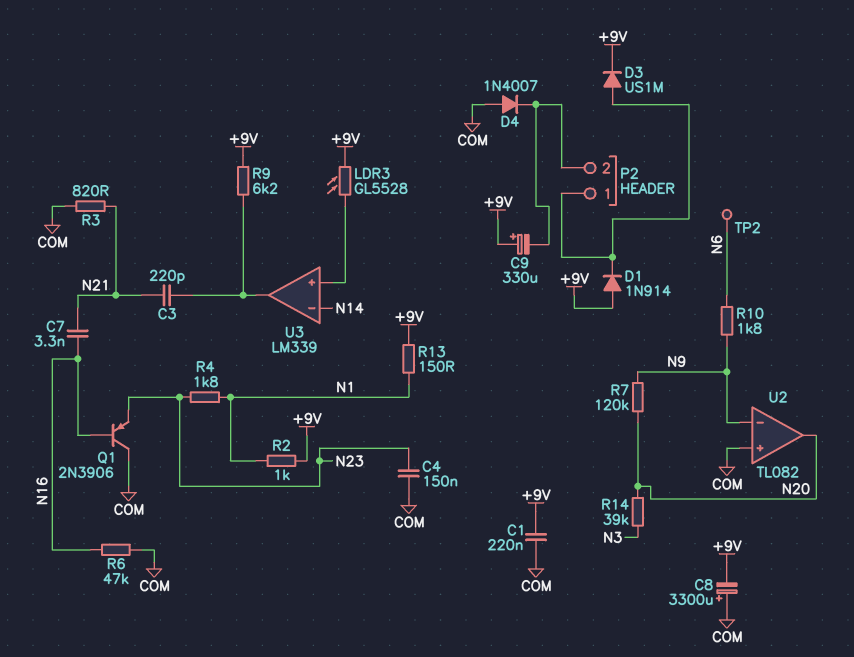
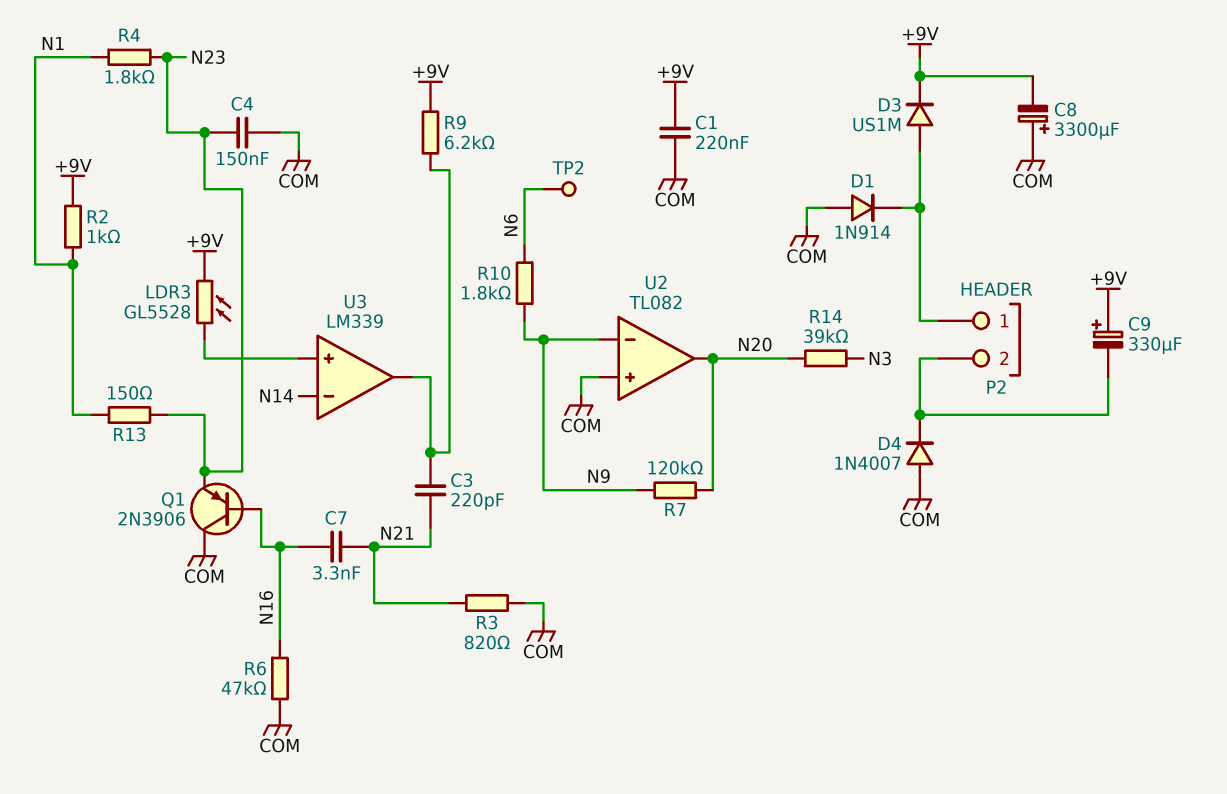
D1: diode 1N914 (A +9V, K P2/1) -> diode 1N914 (A COM, K P2/1)
R13: 150 (+9V, N1) -> 150 (N1, N23)

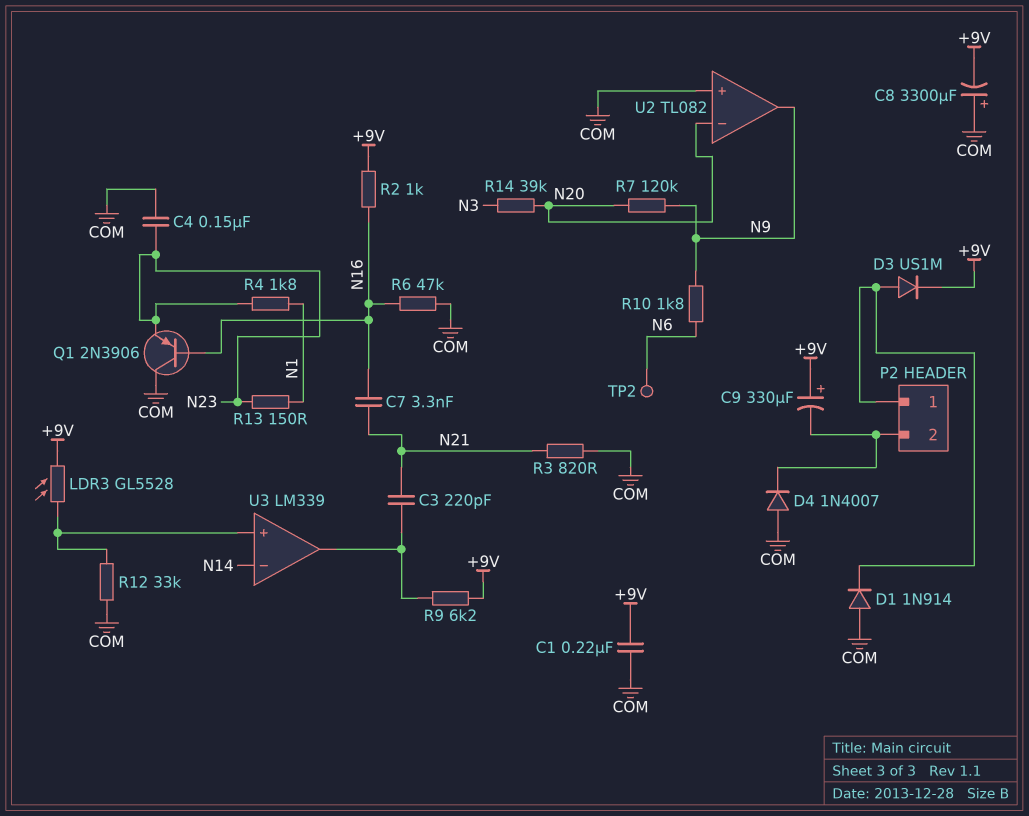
R2: 1k (+9V, N1) -> 1k (+9V, N16)
R12: none -> 33k (COM, U3/in+)
U2 pin in-: N9 -> N20
U2 pin out: N20 -> N9

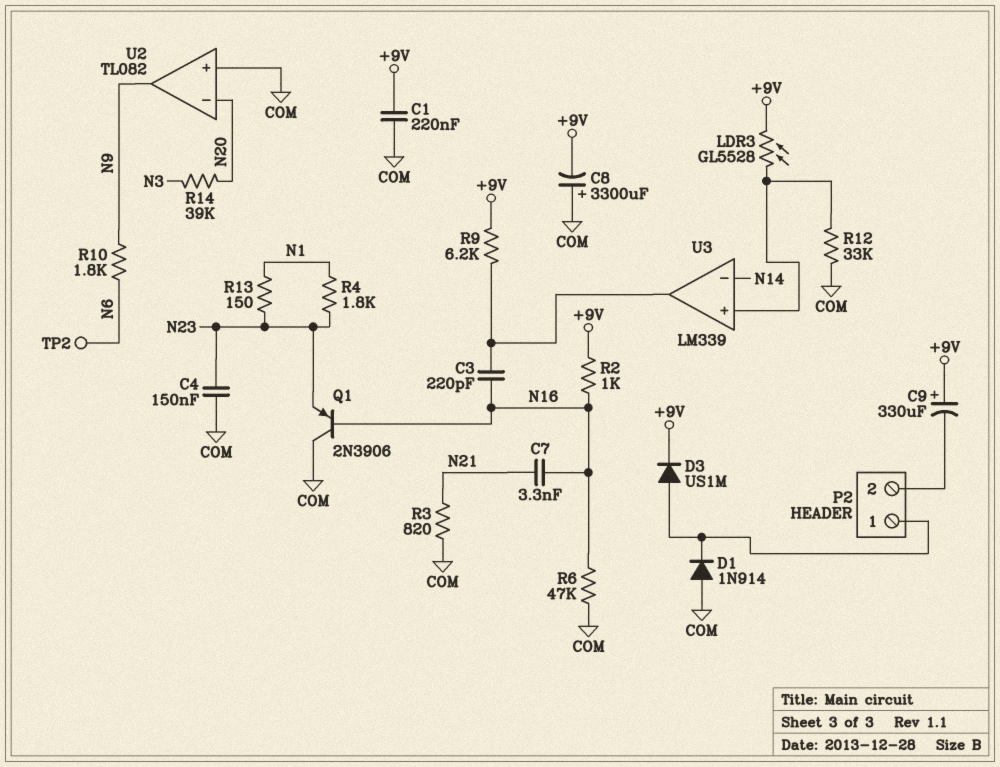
C3: 220pF (N21, U3/out) -> 220pF (N16, U3/out)
D4: diode 1N4007 (A COM, K P2/2) -> none
R7: 120k (N9, N20) -> none

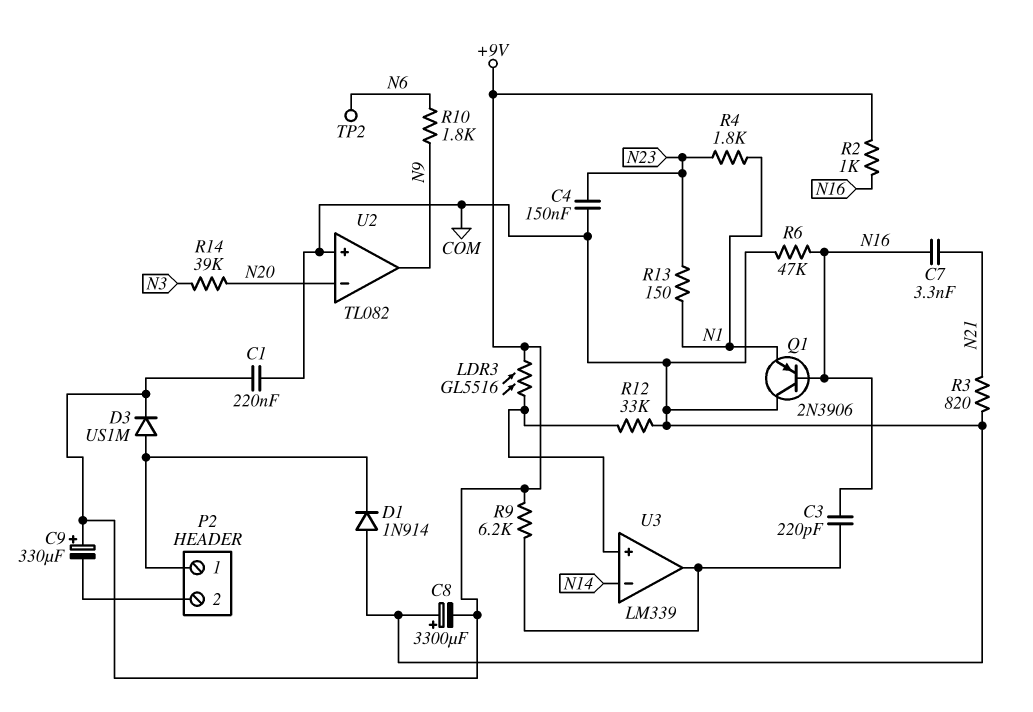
LDR3: GL5528 (+9V, U3/in+) -> GL5516 (+9V, U3/in+)
Q1: PNP 2N3906 (B N16, C COM, E N23) -> PNP 2N3906 (B N16, C COM, E N1)

